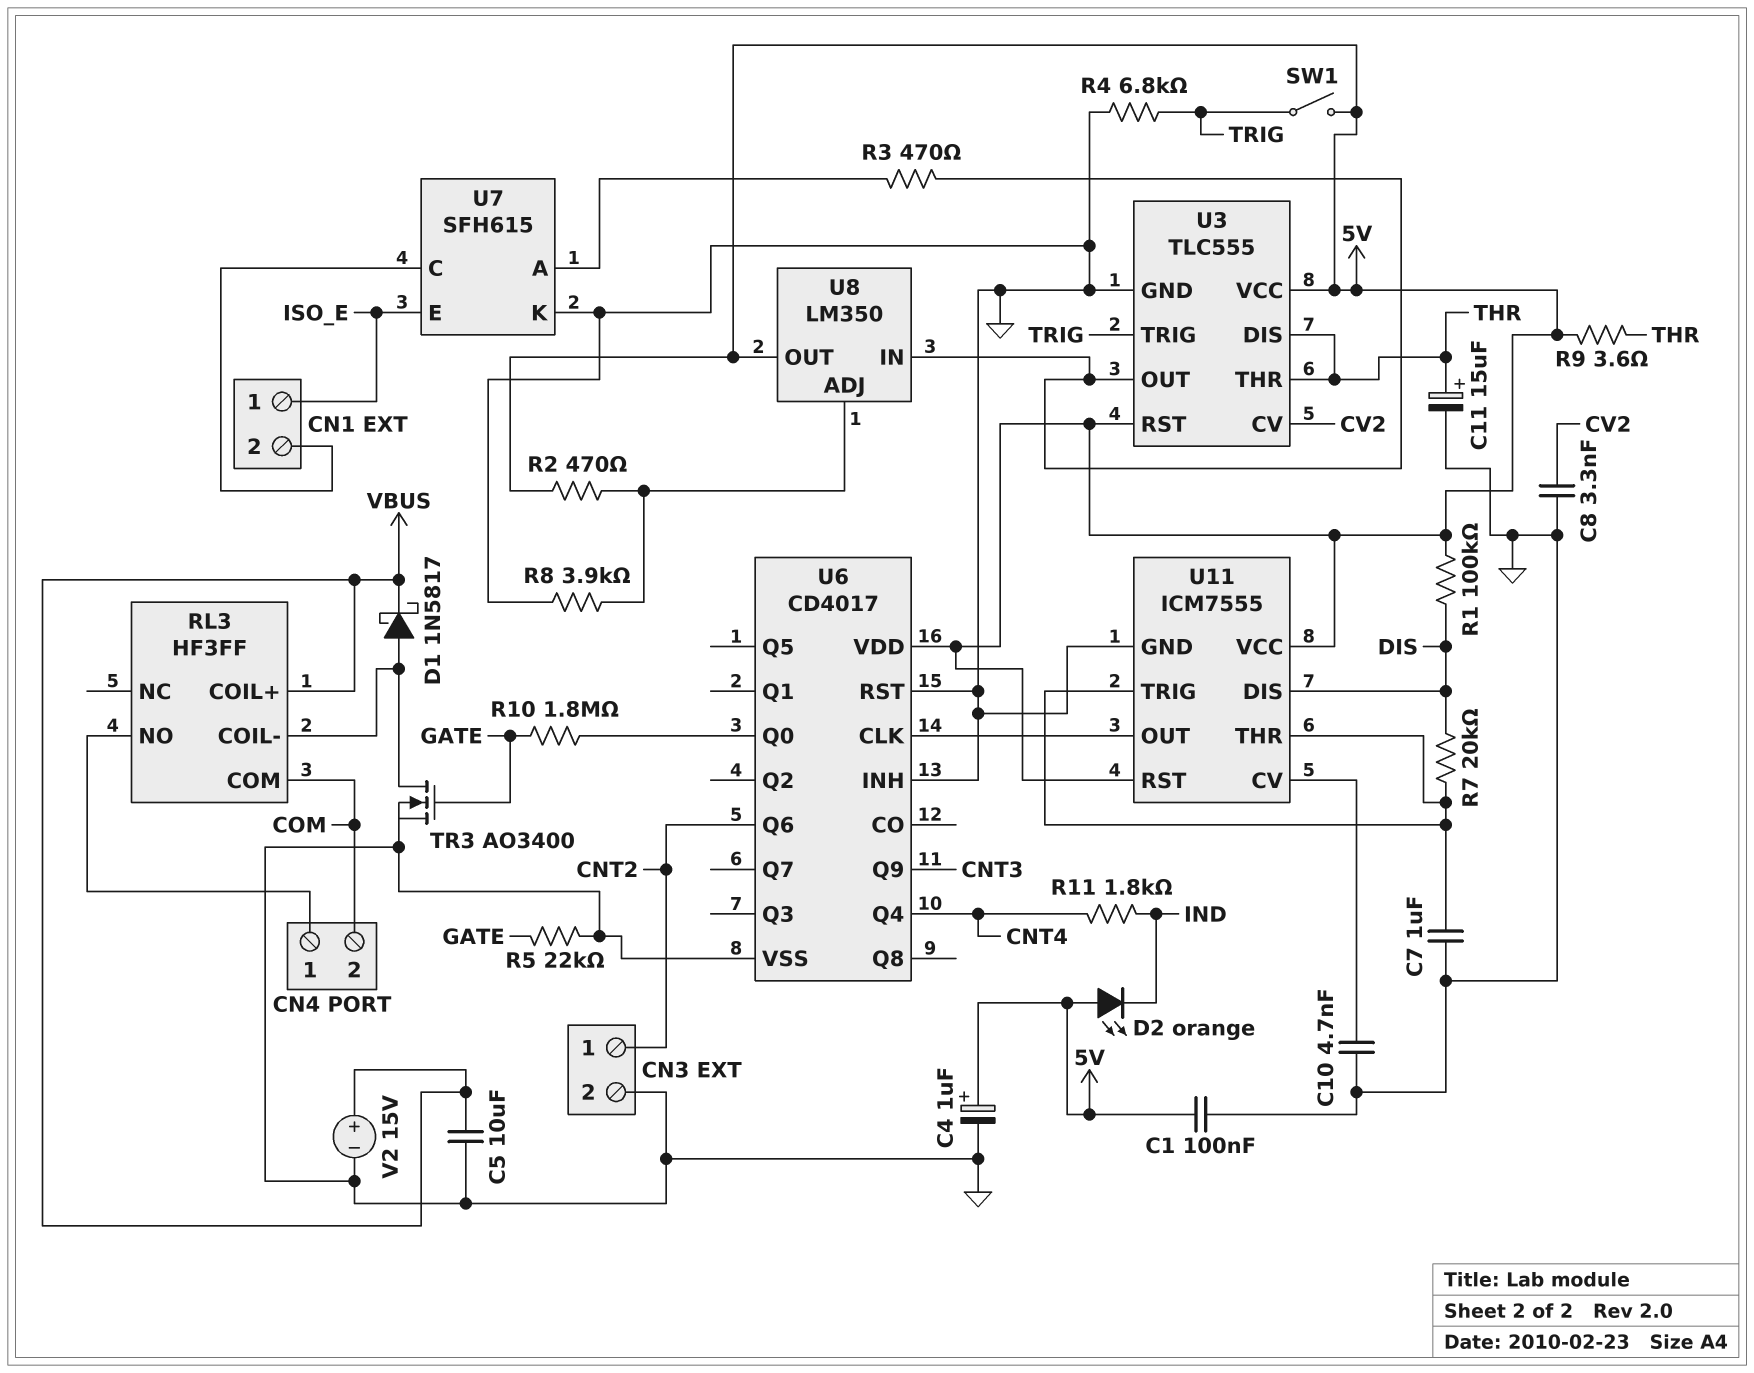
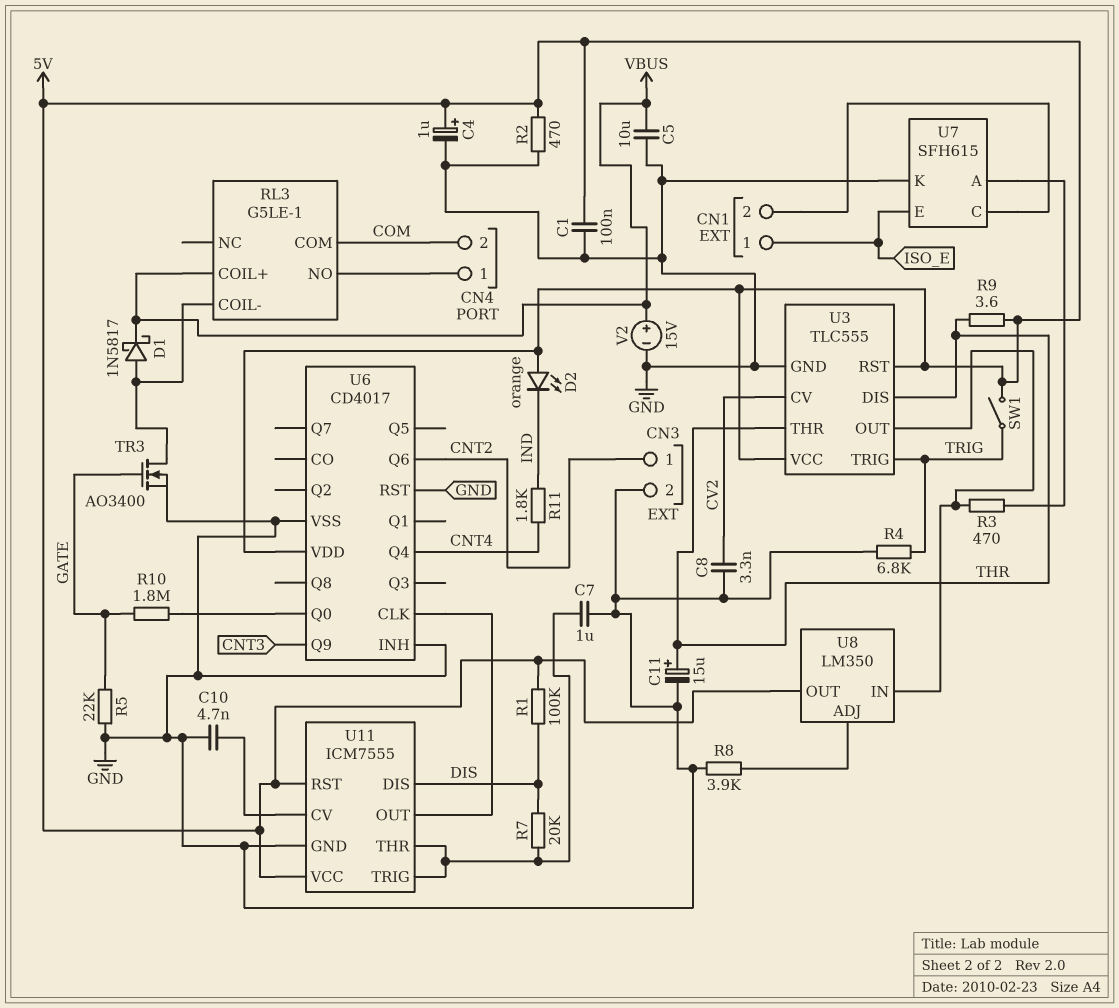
R2: 470 (5V, U8/ADJ) -> 470 (5V, GND)
RL3: HF3FF -> G5LE-1

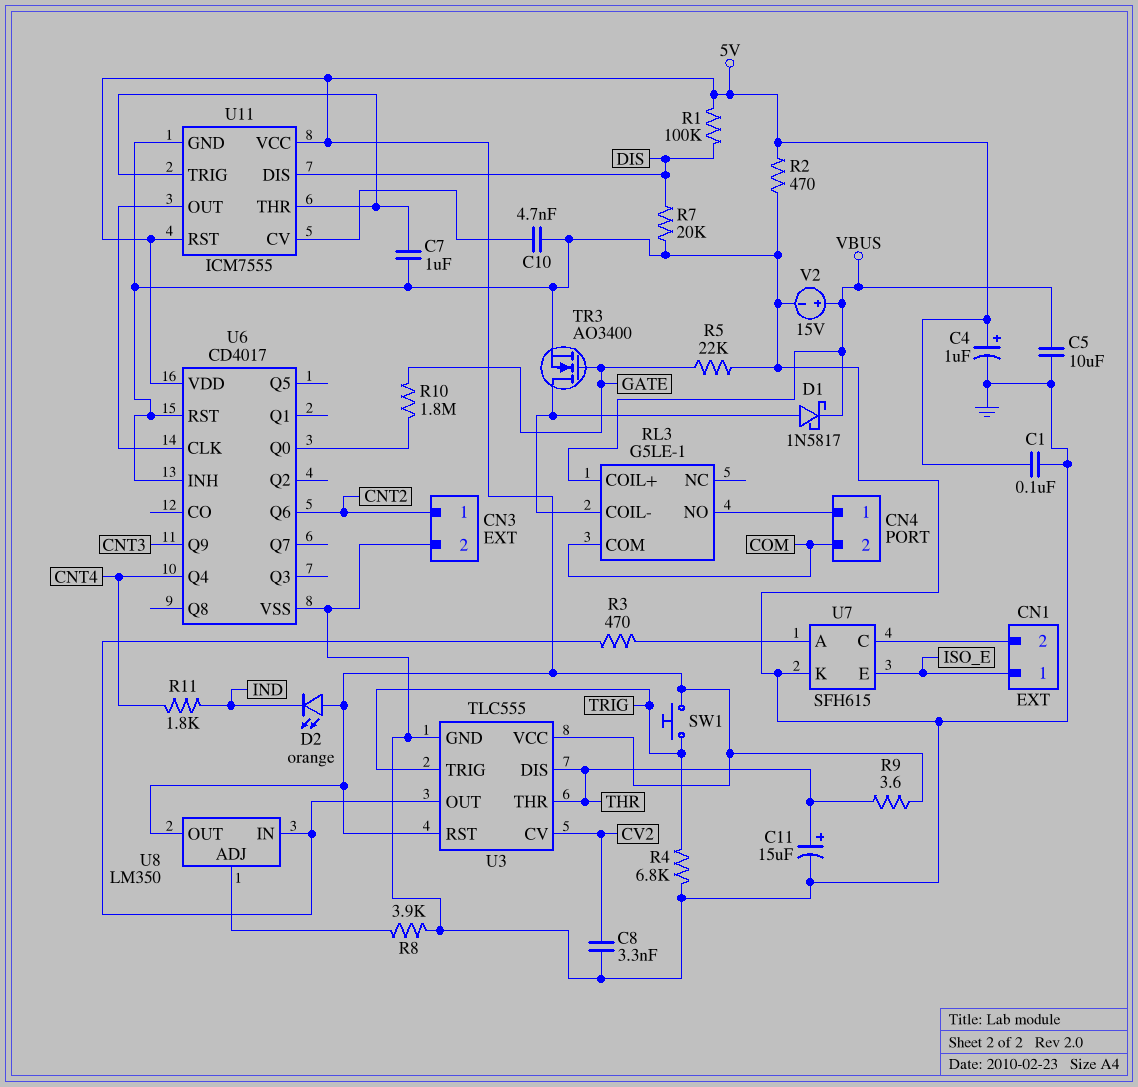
R7: 20k (DIS, U11/THR) -> 20k (DIS, GND)
SW1: switch (5V, TRIG) -> button (5V, TRIG)

